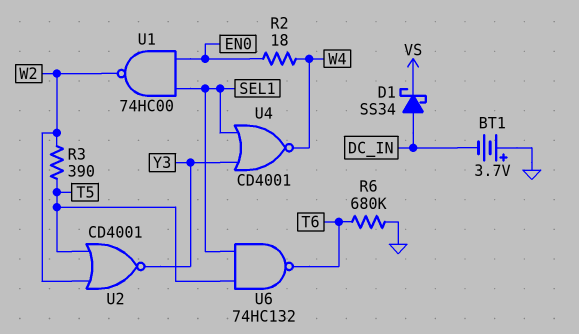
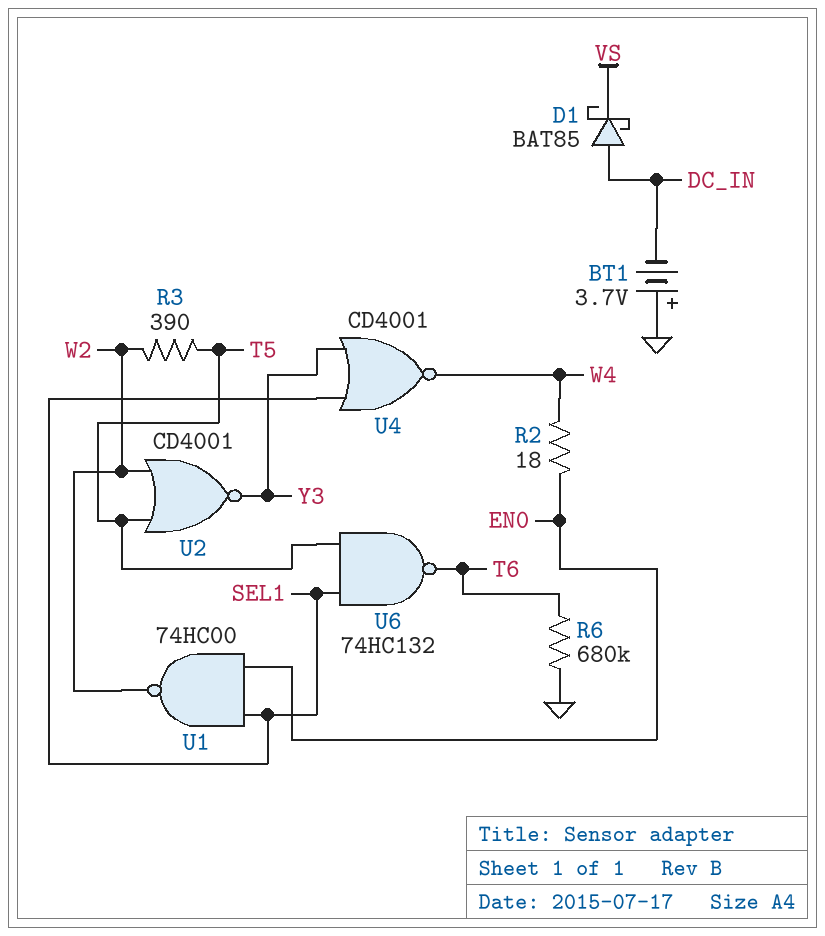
D1: schottky SS34 (A DC_IN, K VS) -> schottky BAT85 (A DC_IN, K VS)

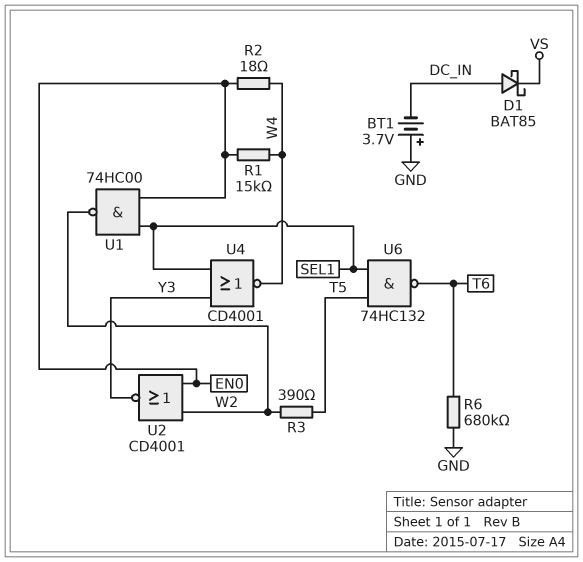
R1: none -> 15k (EN0, W4)
U2: NOR CD4001 (in T5, in W2, out Y3) -> NOR CD4001 (in EN0, in W2, out Y3)

